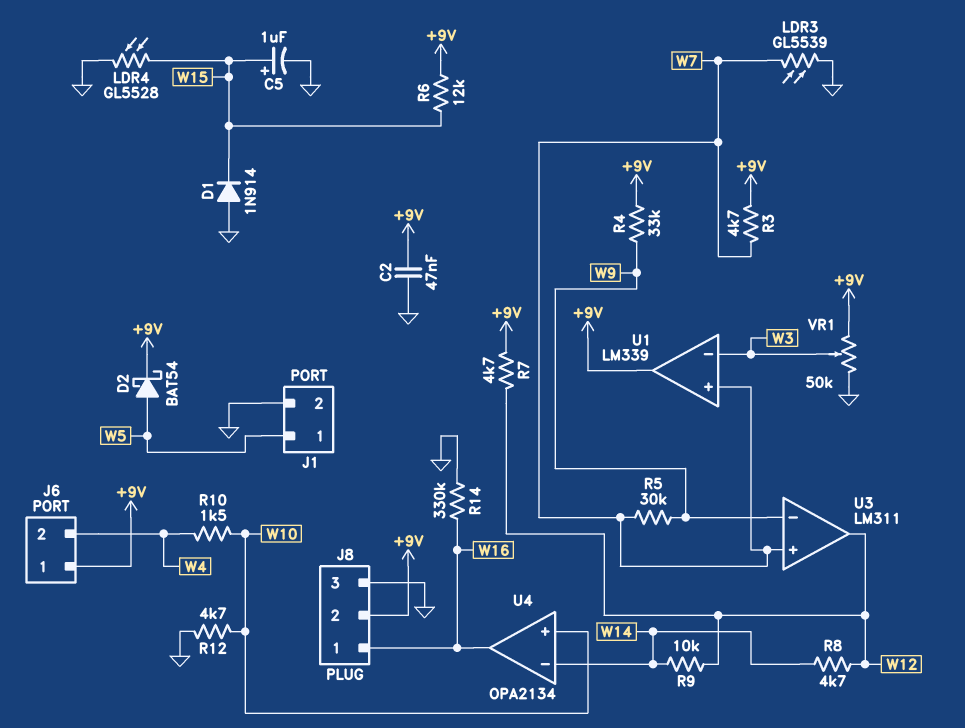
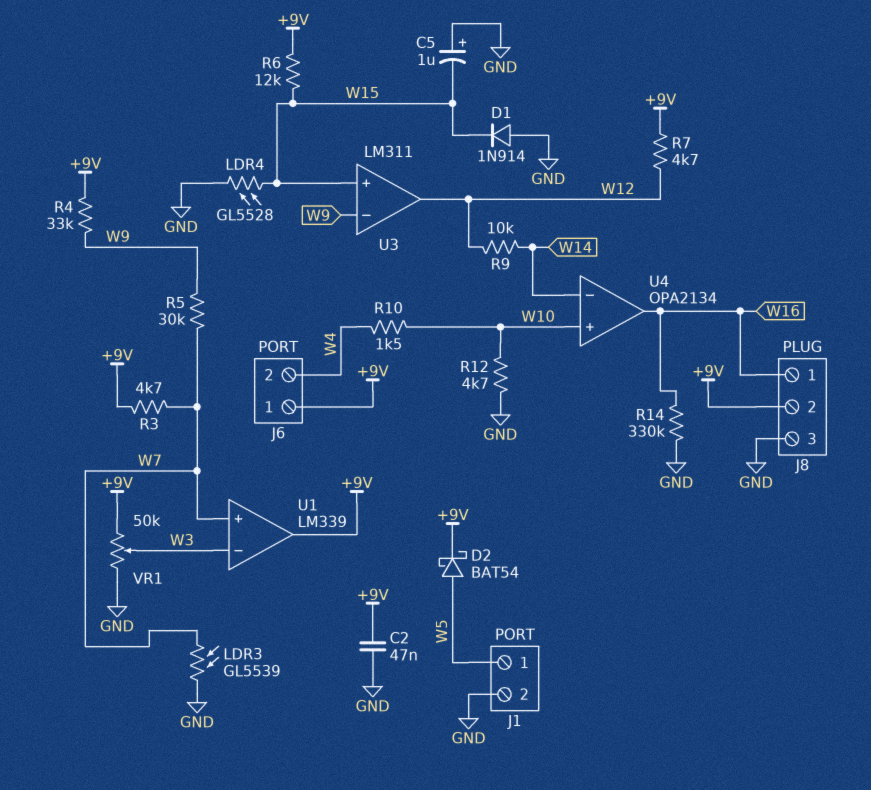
C5: 1uF (plus W15, minus GND) -> 1uF (plus GND, minus W15)
R8: 4.7k (W12, W14) -> none
U3 pin in+: W7 -> W15

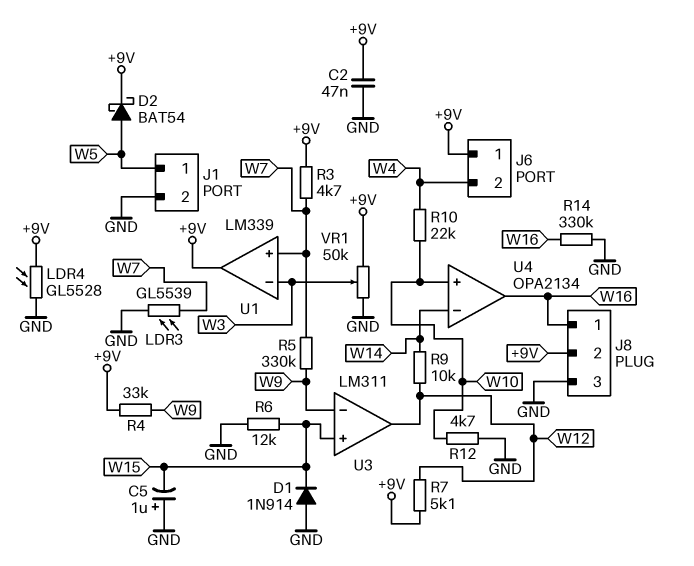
LDR4: GL5528 (GND, W15) -> GL5528 (+9V, GND)
R5: 30k (W7, W9) -> 330k (W7, W9)
R6: 12k (+9V, W15) -> 12k (GND, W15)
R7: 4.7k (+9V, W12) -> 5.1k (+9V, W12)
R10: 1.5k (W4, W10) -> 22k (W4, W10)

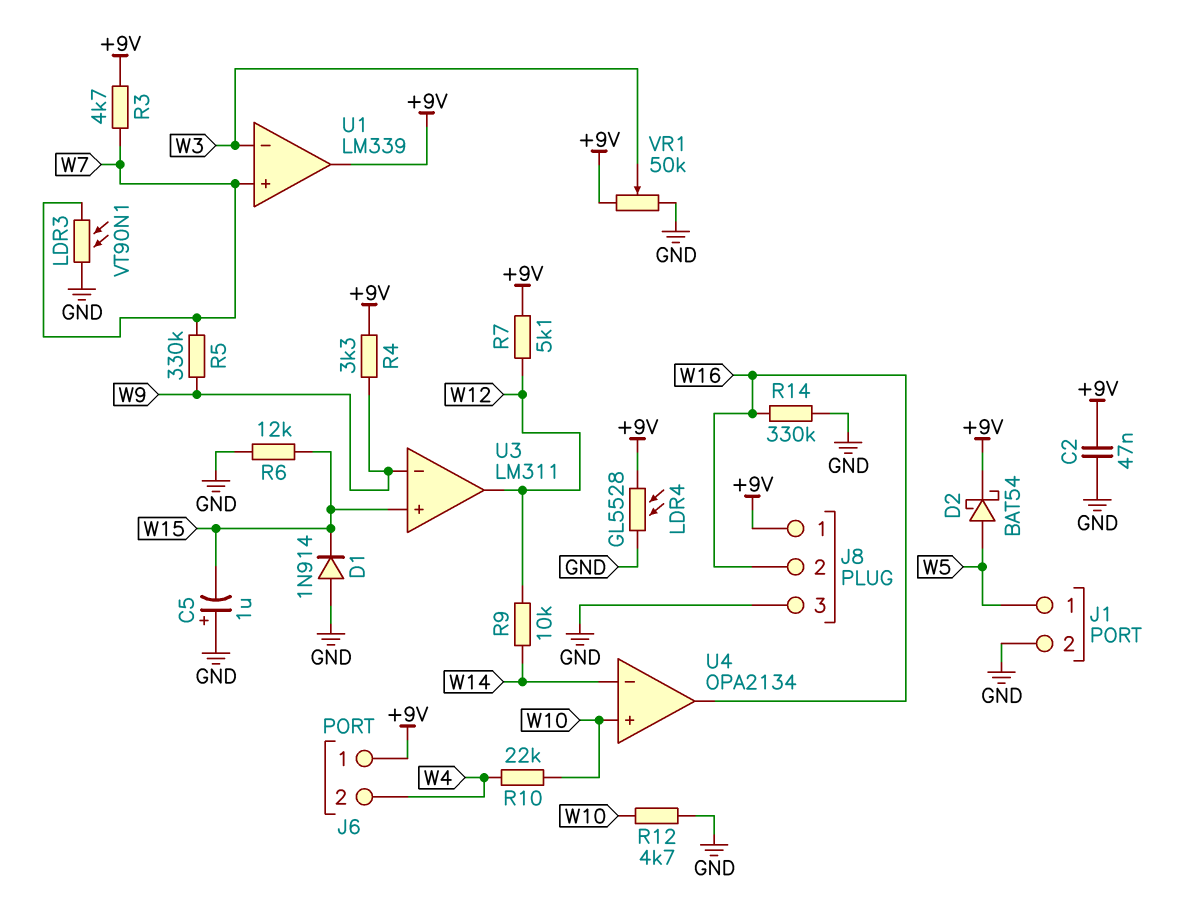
J8 pin 1: W16 -> +9V
J8 pin 2: +9V -> W16
LDR3: GL5539 (GND, W7) -> VT90N1 (GND, W7)
R4: 33k (+9V, W9) -> 3.3k (+9V, W9)

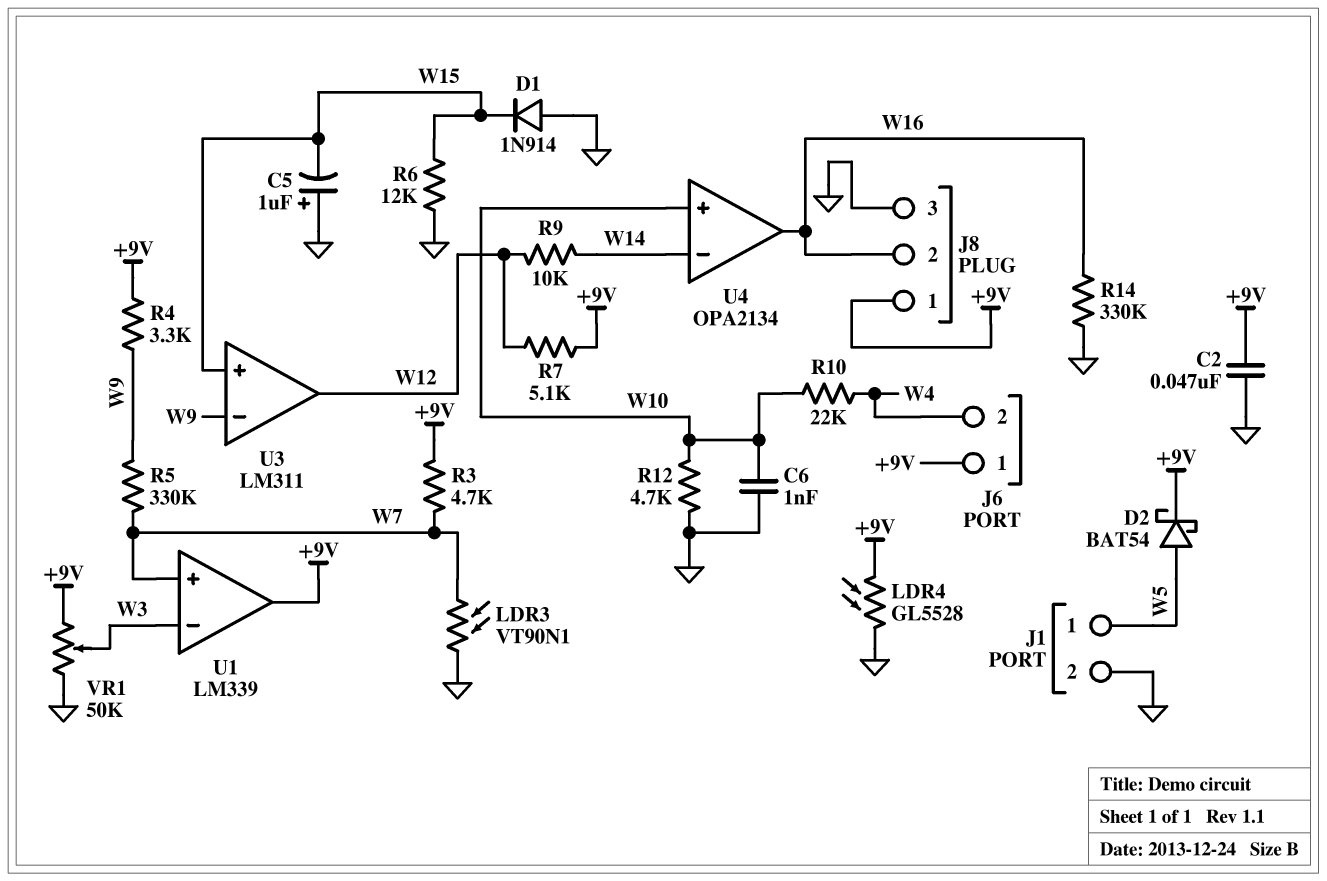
C6: none -> 1nF (GND, W10)

